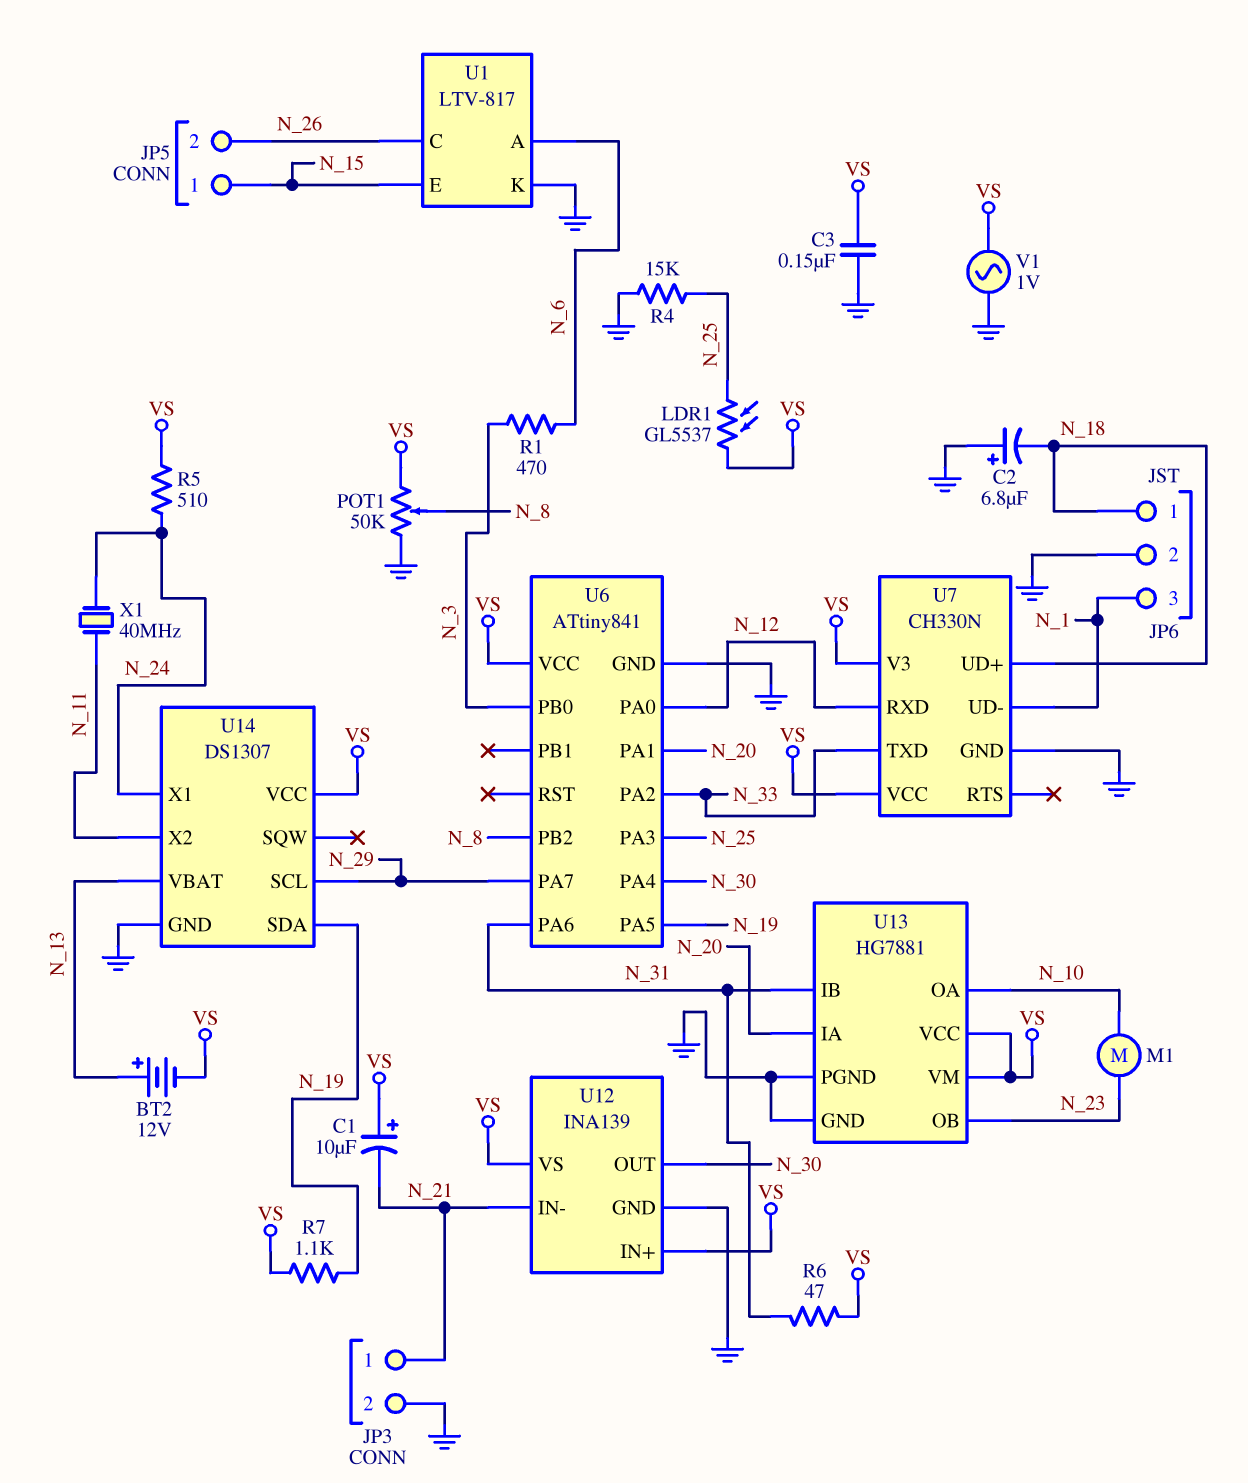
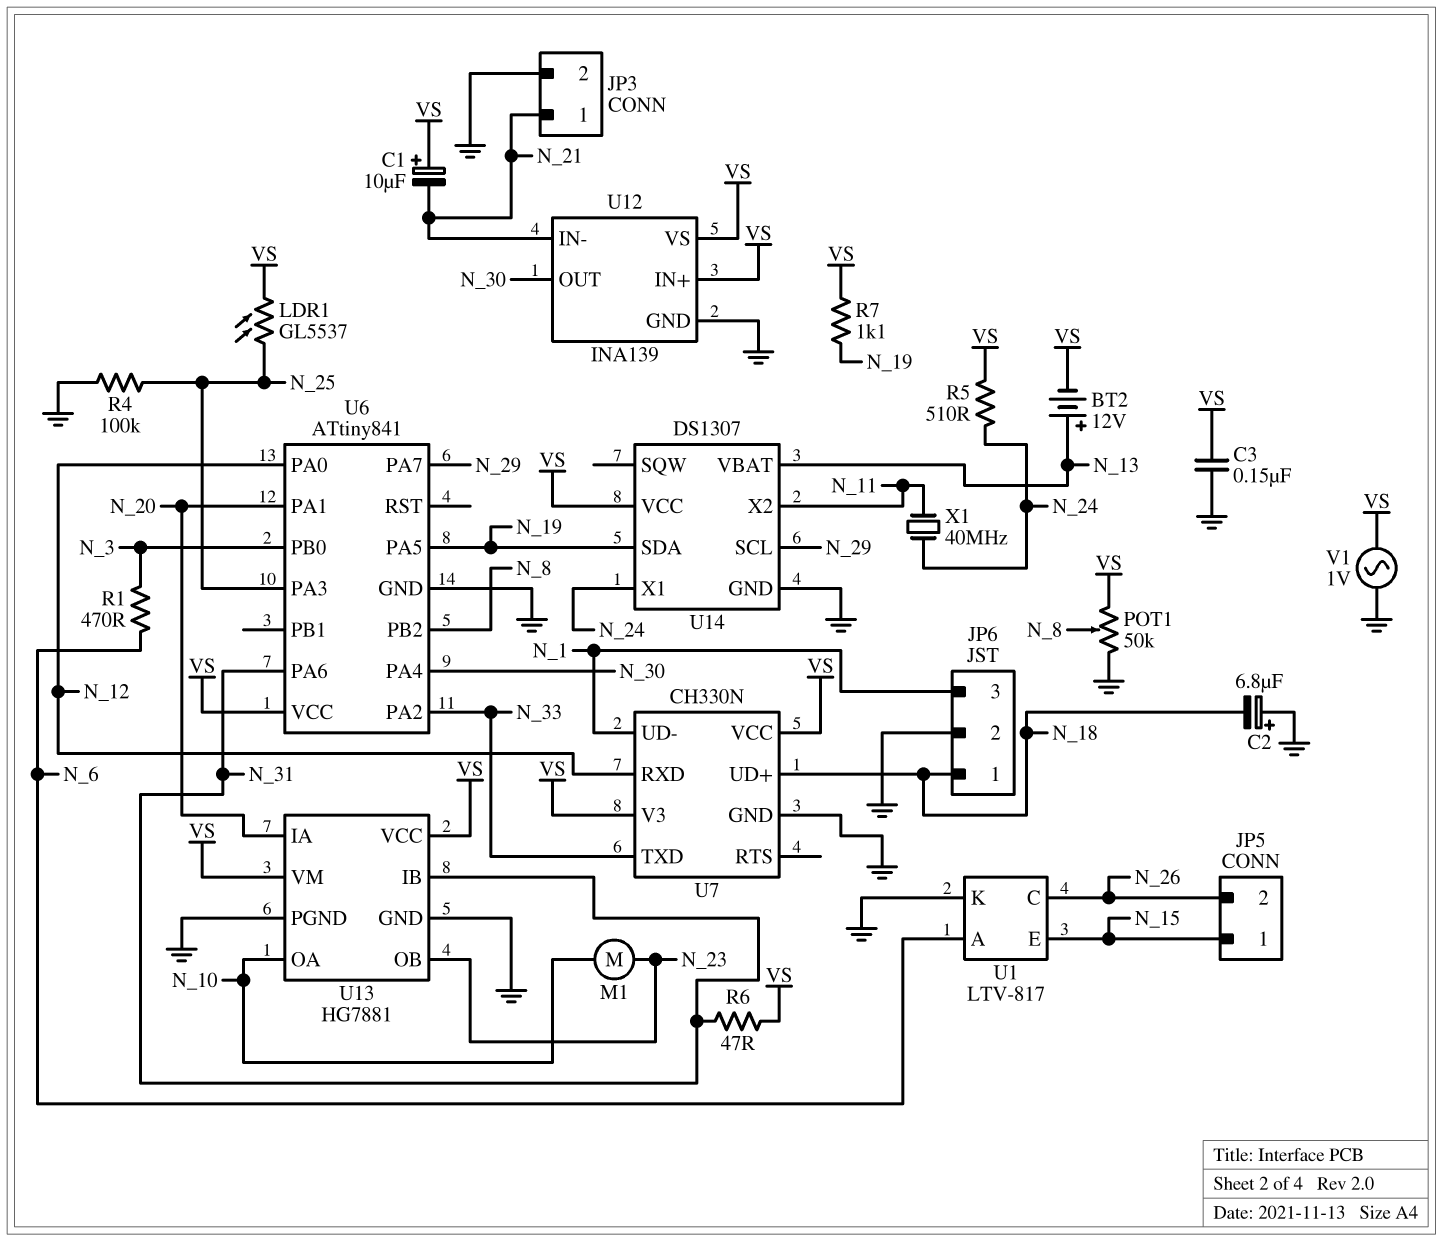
R4: 15k (GND, N_25) -> 100k (GND, N_25)

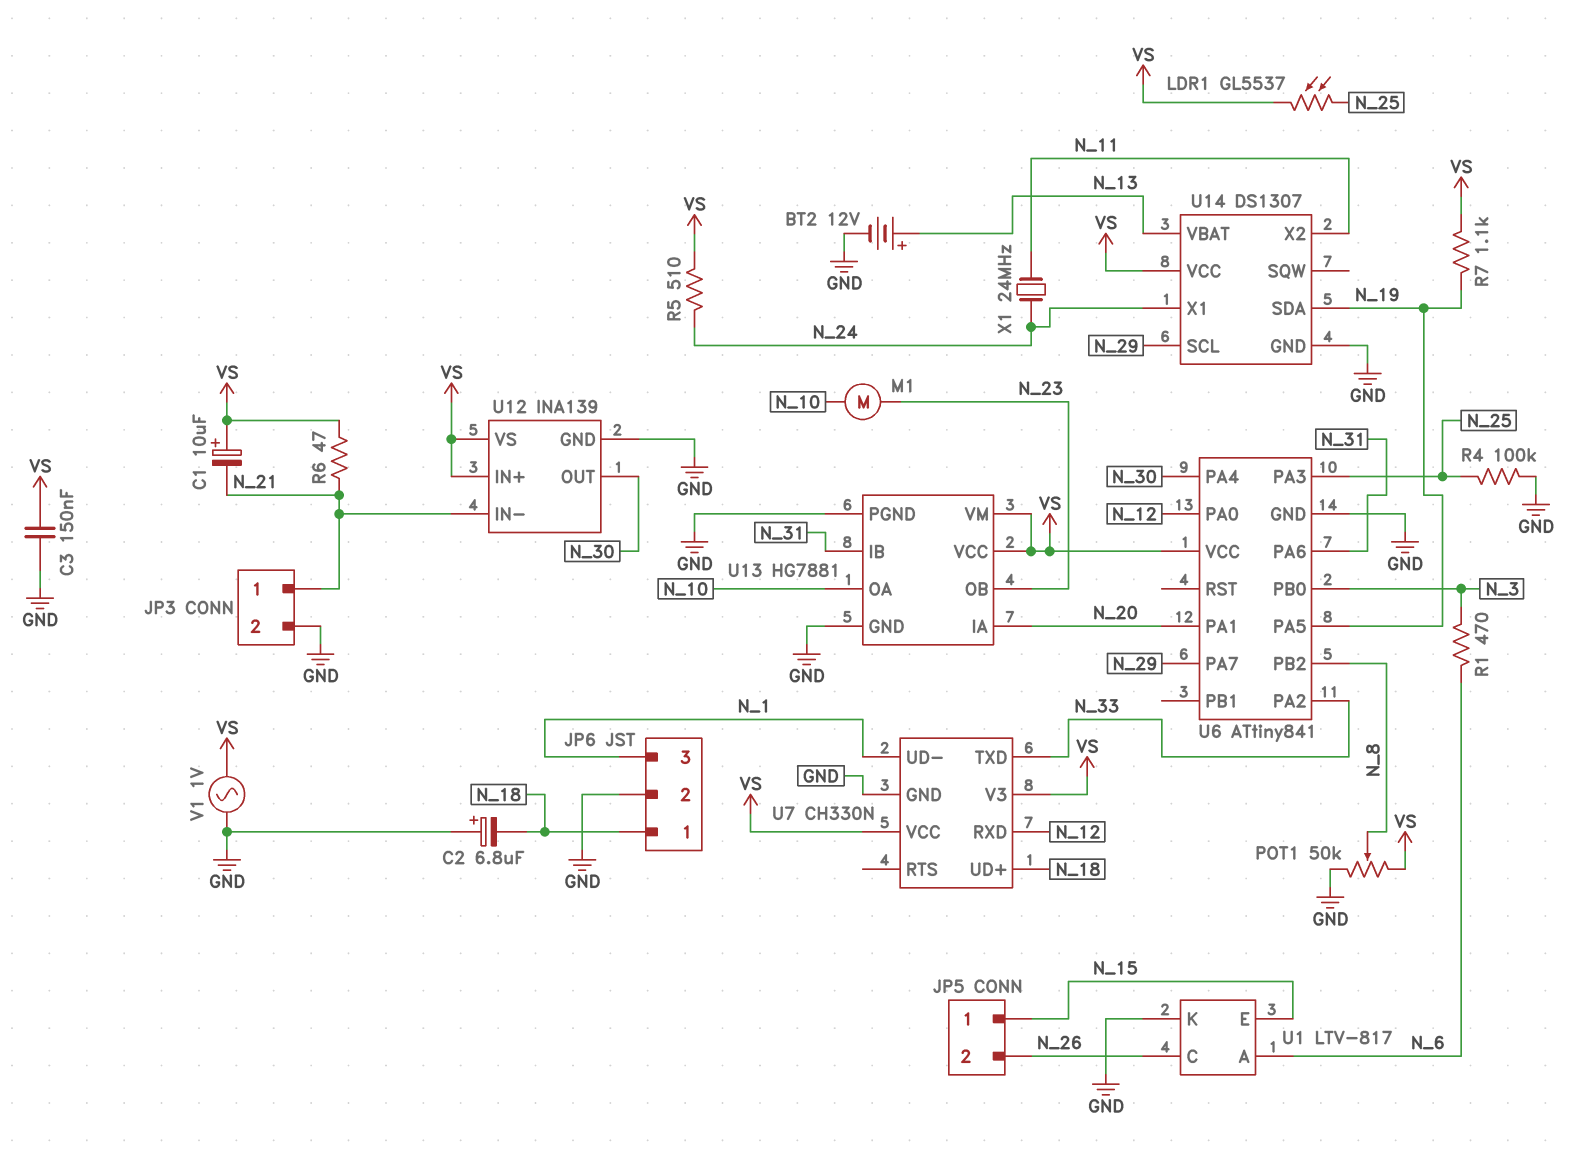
BT2: 12V (plus N_13, minus VS) -> 12V (plus N_13, minus GND)
R6: 47 (N_31, VS) -> 47 (N_21, VS)
X1: 40MHz (N_11, N_24) -> 24MHz (N_11, N_24)

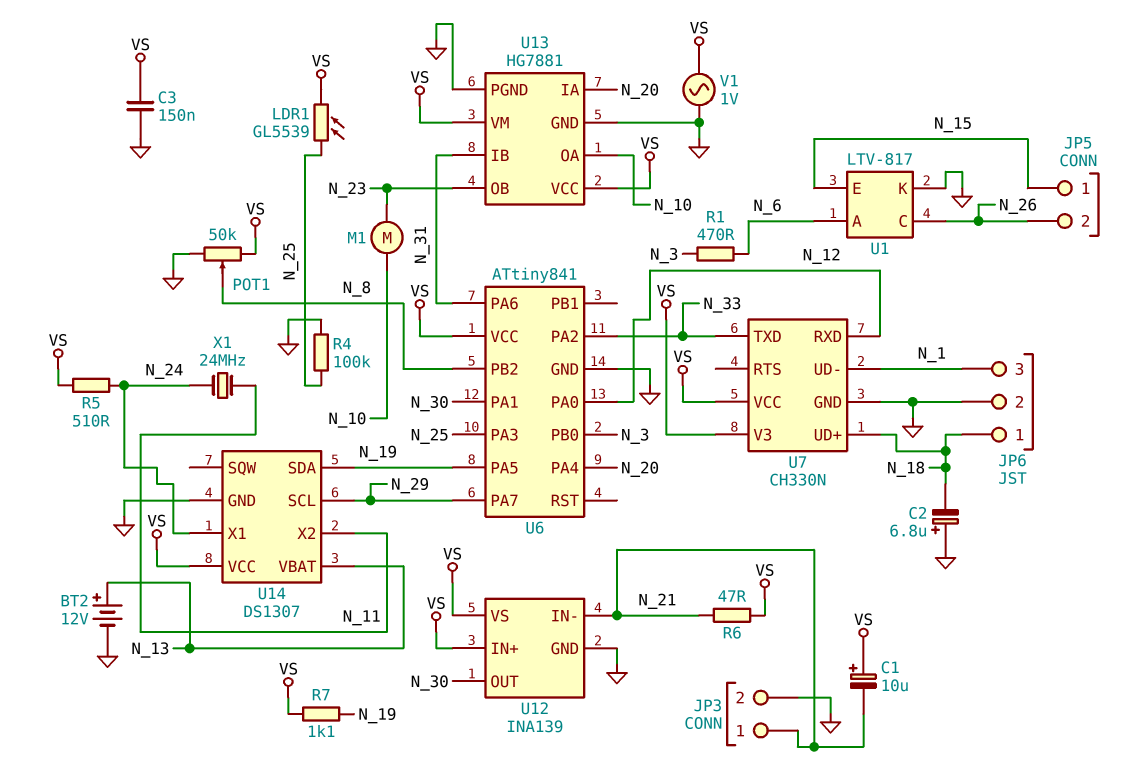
LDR1: GL5537 (N_25, VS) -> GL5539 (N_25, VS)
U6 pin PA1: N_20 -> N_30
U6 pin PA4: N_30 -> N_20

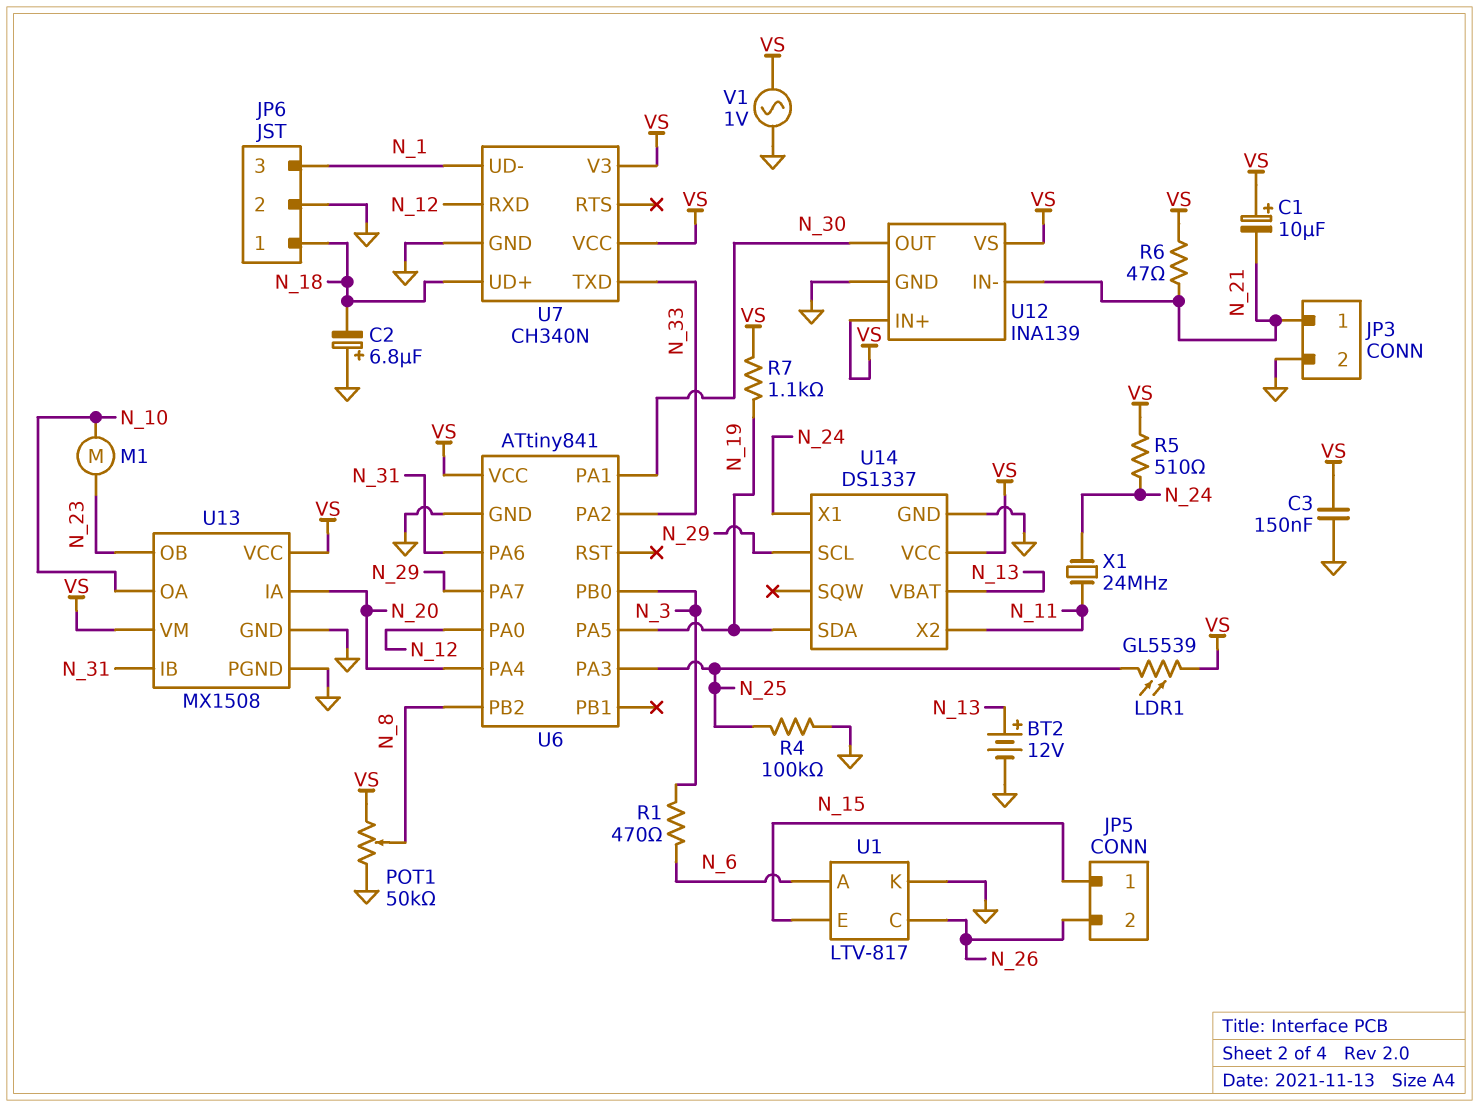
U7: CH330N -> CH340N
U13: HG7881 -> MX1508
U14: DS1307 -> DS1337

